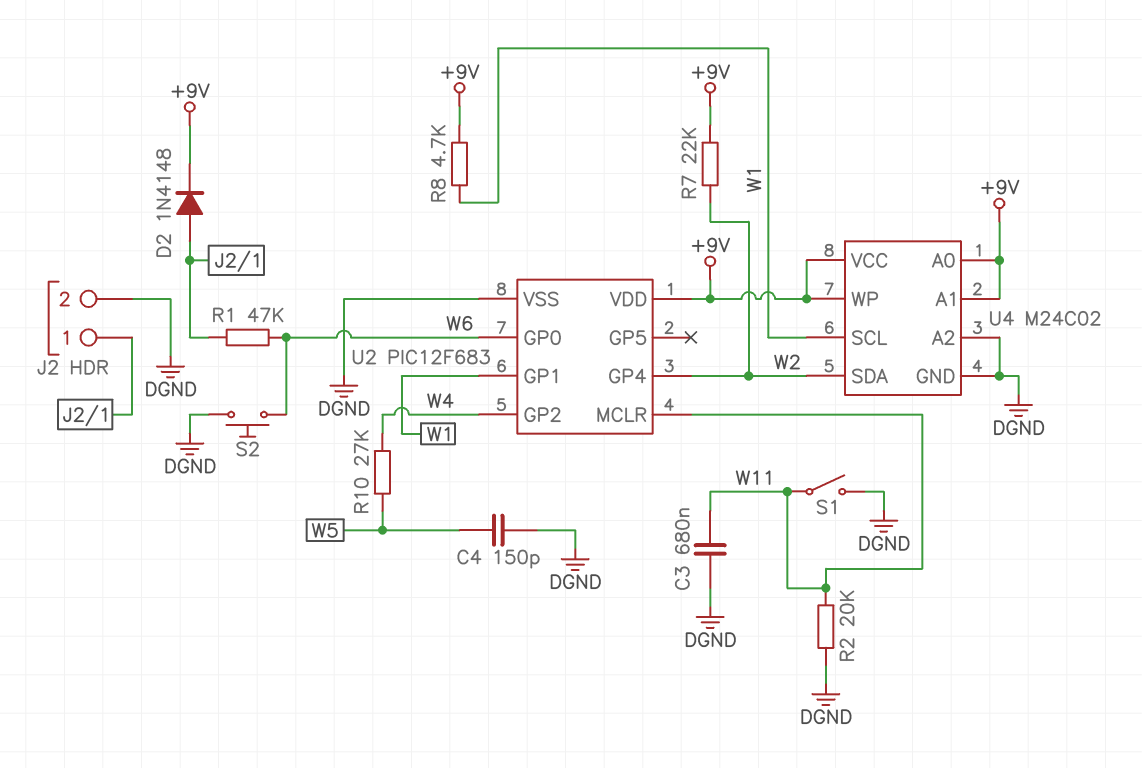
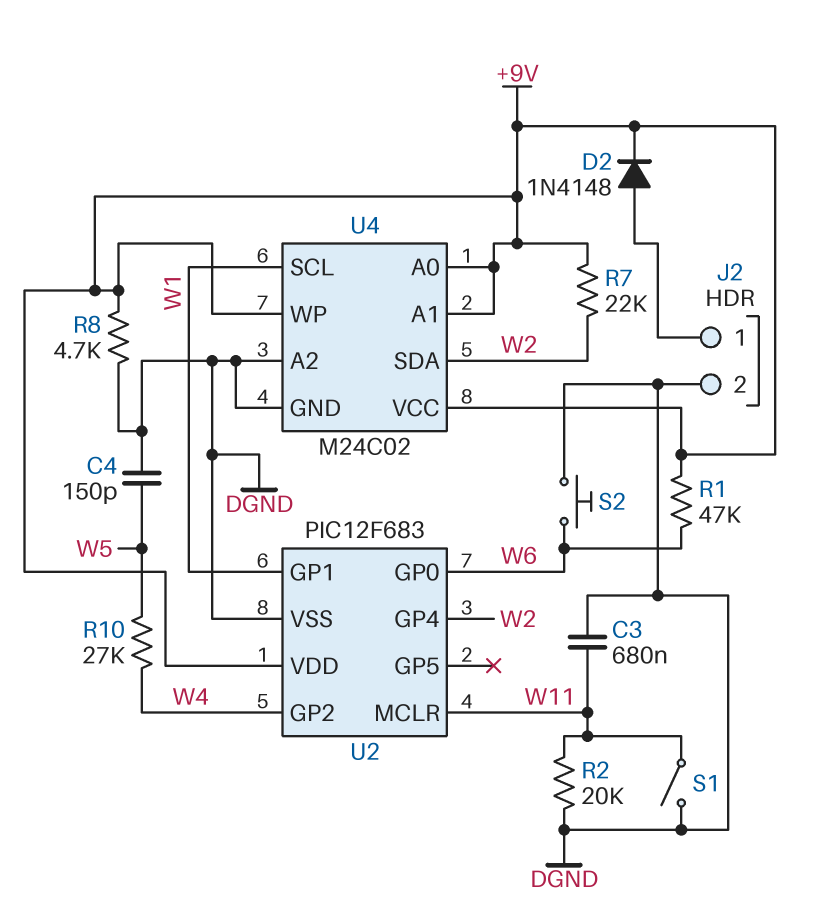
R1: 47k (J2/1, W6) -> 47k (+9V, W6)
R8: 4.7k (+9V, W1) -> 4.7k (+9V, DGND)

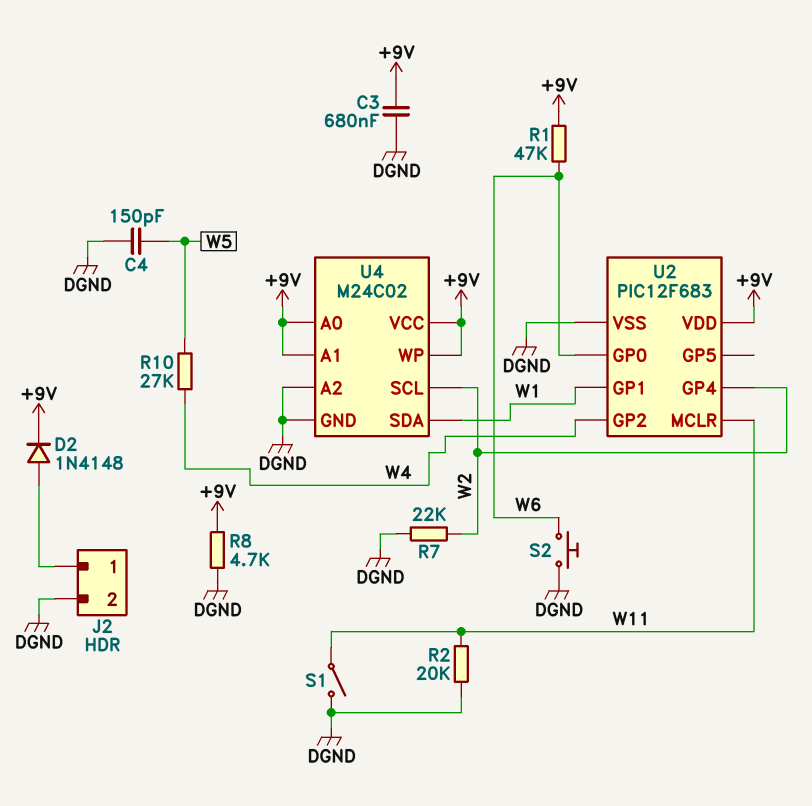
C3: 680nF (DGND, W11) -> 680nF (+9V, DGND)
R7: 22k (+9V, W2) -> 22k (DGND, W2)
U4 pin SCL: W1 -> W2
U4 pin SDA: W2 -> W1

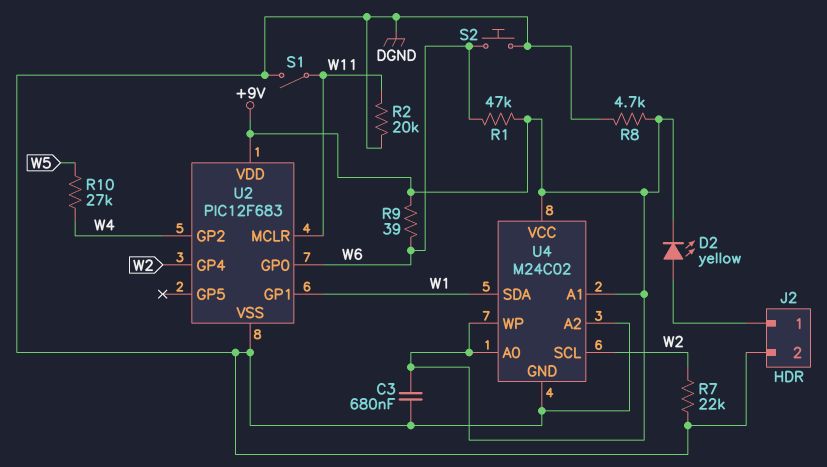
C4: 150pF (DGND, W5) -> none
D2: diode 1N4148 (A J2/1, K +9V) -> LED yellow (A J2/1, K +9V)
R9: none -> 39 (+9V, W6)

